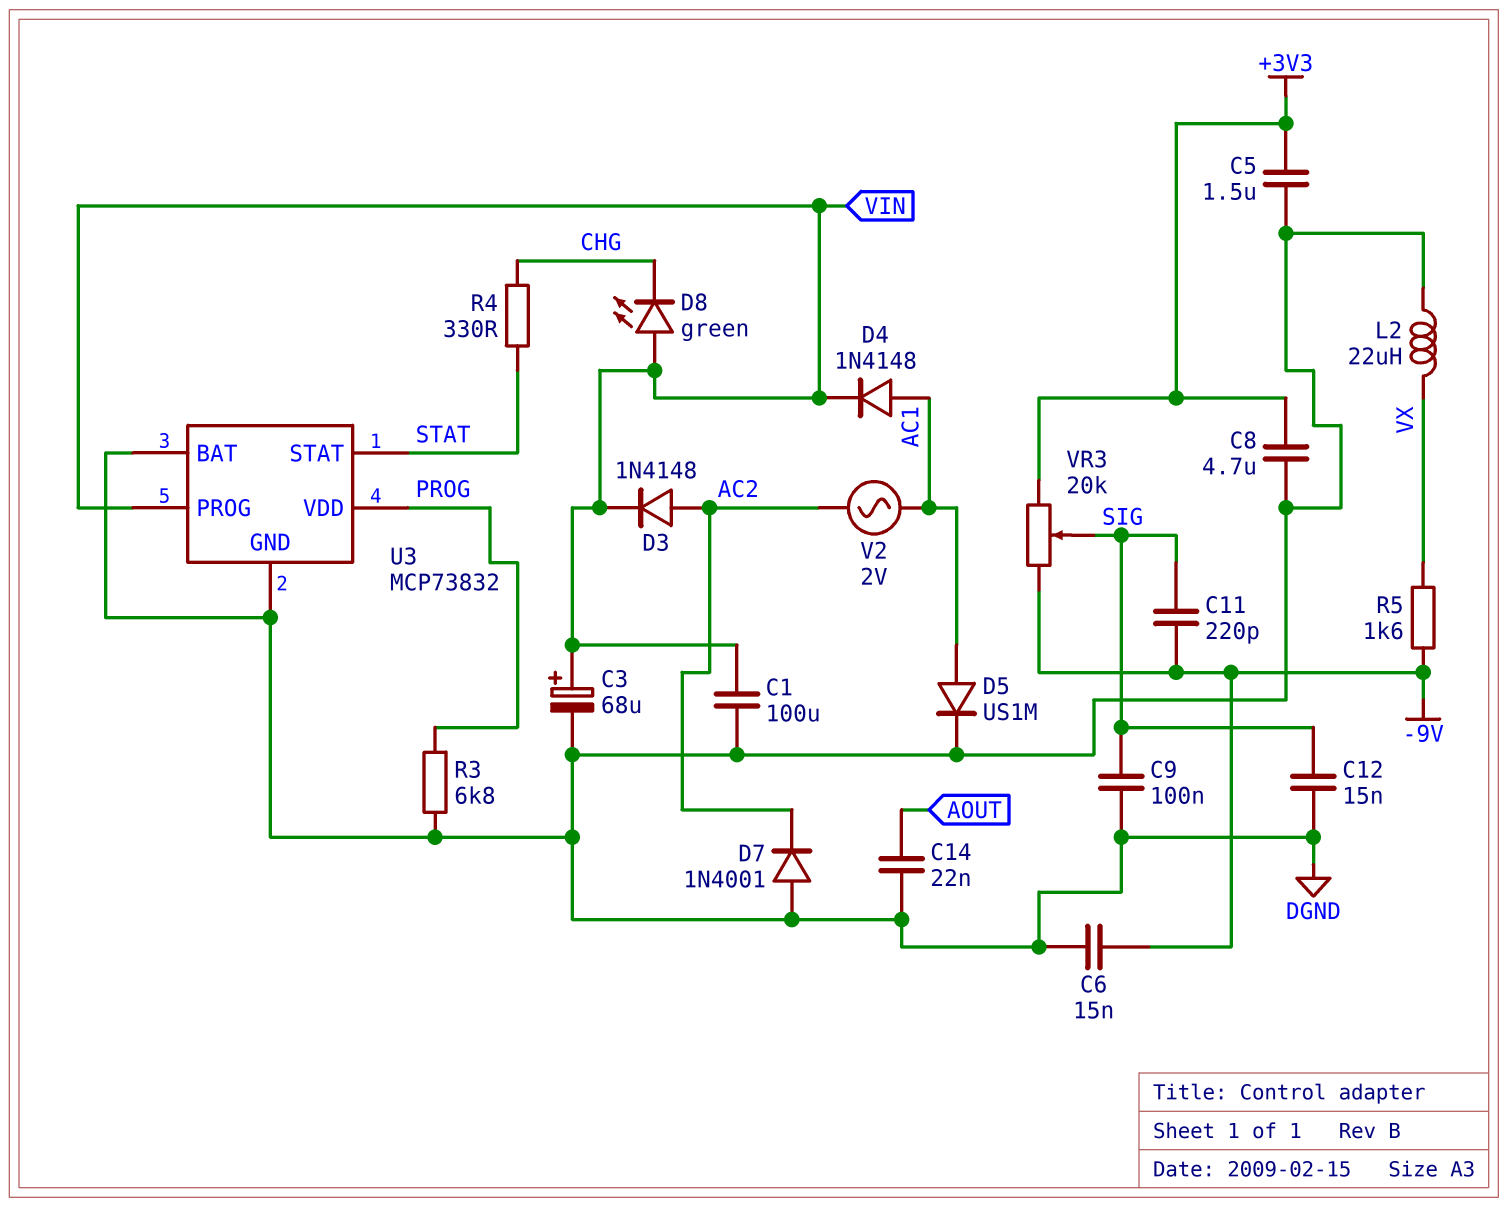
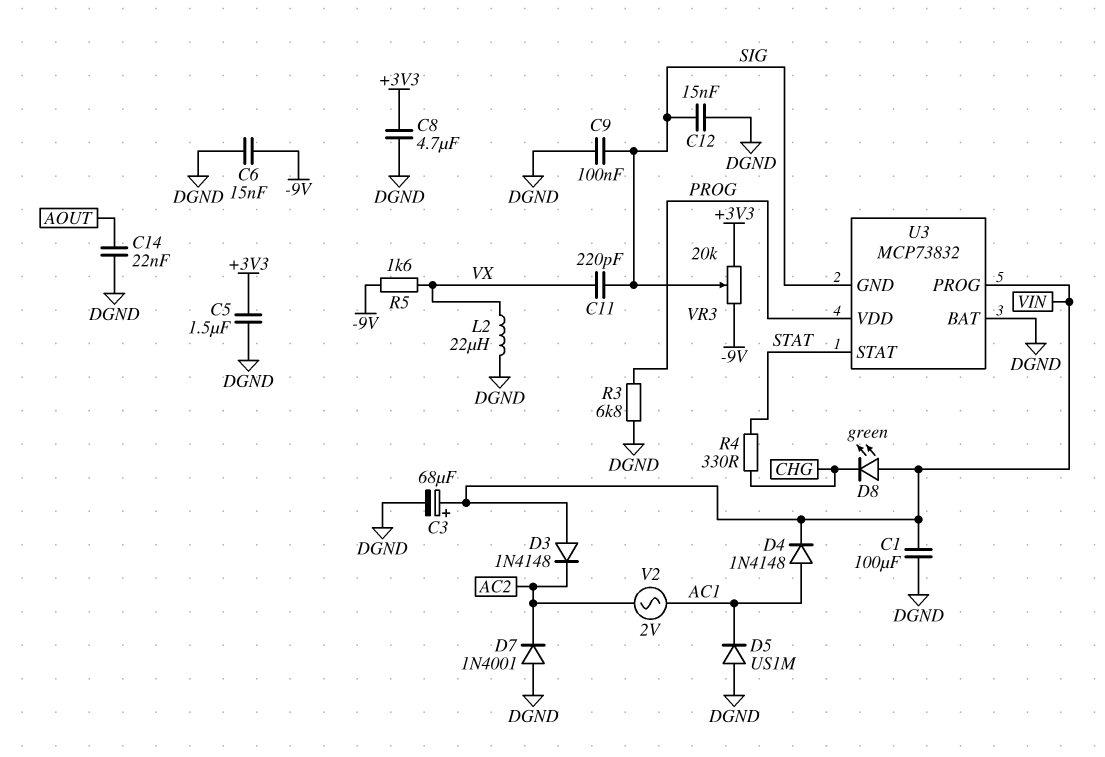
C11: 220pF (-9V, SIG) -> 220pF (SIG, VX)
D3: diode 1N4148 (A AC2, K VIN) -> diode 1N4148 (A VIN, K AC2)
D5: diode US1M (A AC1, K DGND) -> diode US1M (A DGND, K AC1)
U3 pin GND: DGND -> SIG

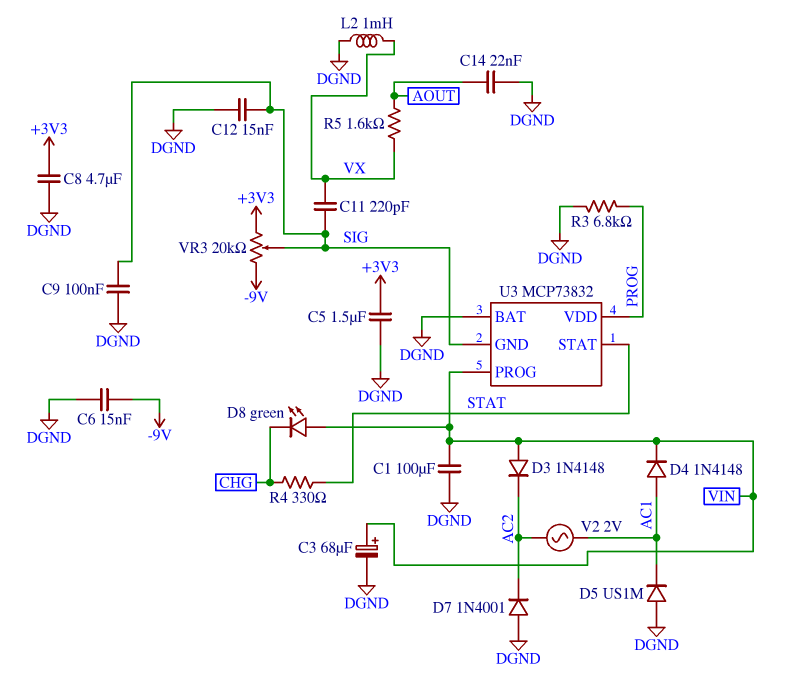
L2: 22uH (DGND, VX) -> 1mH (DGND, VX)
R5: 1.6k (-9V, VX) -> 1.6k (AOUT, VX)

